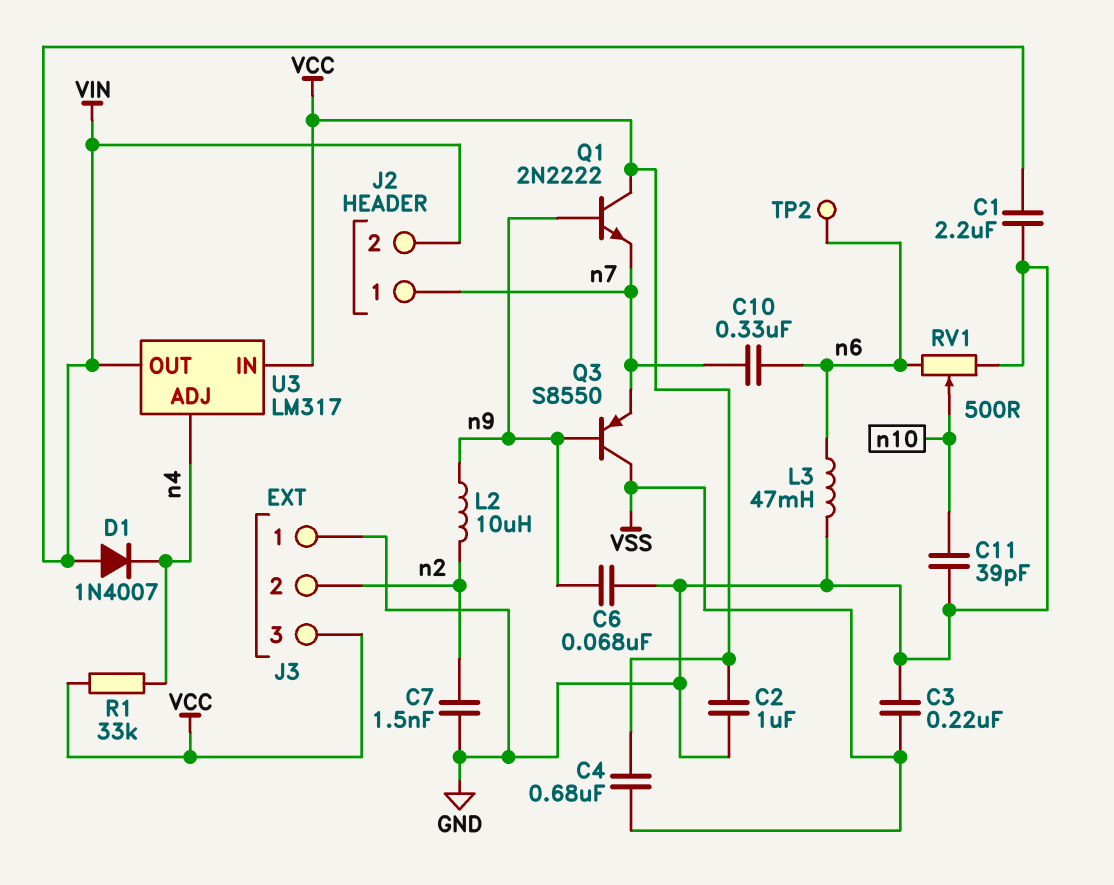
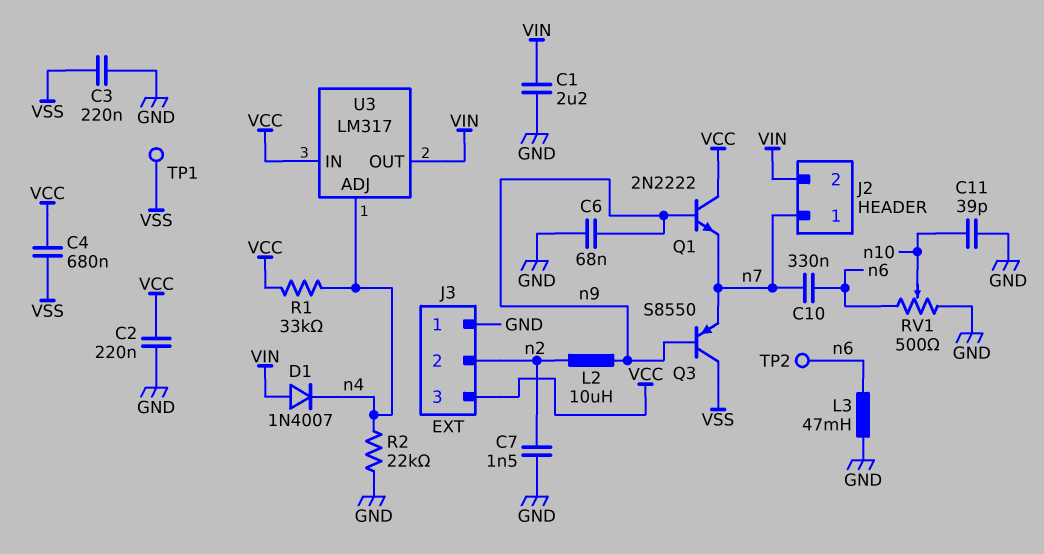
C2: 1uF (GND, VCC) -> 220nF (GND, VCC)
R2: none -> 22k (GND, n4)
TP1: none -> test point (VSS)

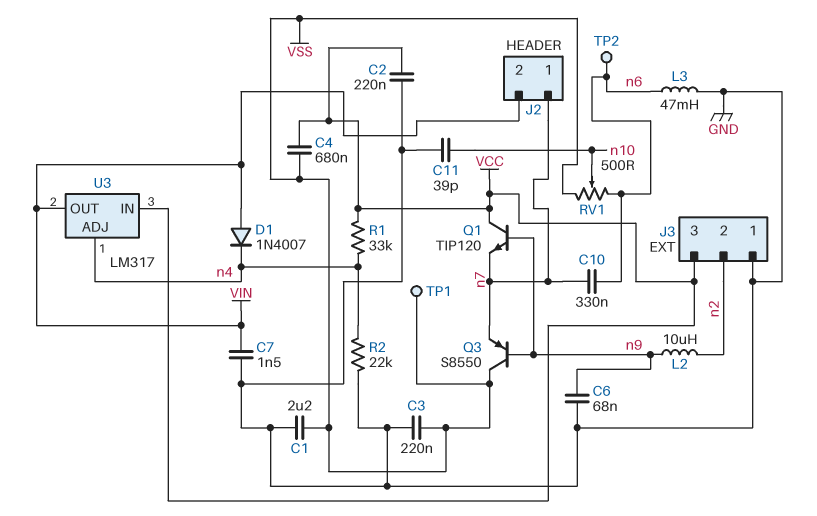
C1: 2.2uF (GND, VIN) -> 2.2uF (GND, VSS)
C7: 1.5nF (GND, n2) -> 1.5nF (GND, VIN)
Q1: NPN 2N2222 (B n9, C VCC, E n7) -> NPN TIP120 (B n9, C VCC, E n7)
RV1: 500 (GND, n6, wiper n10) -> 500 (VSS, n6, wiper n10)

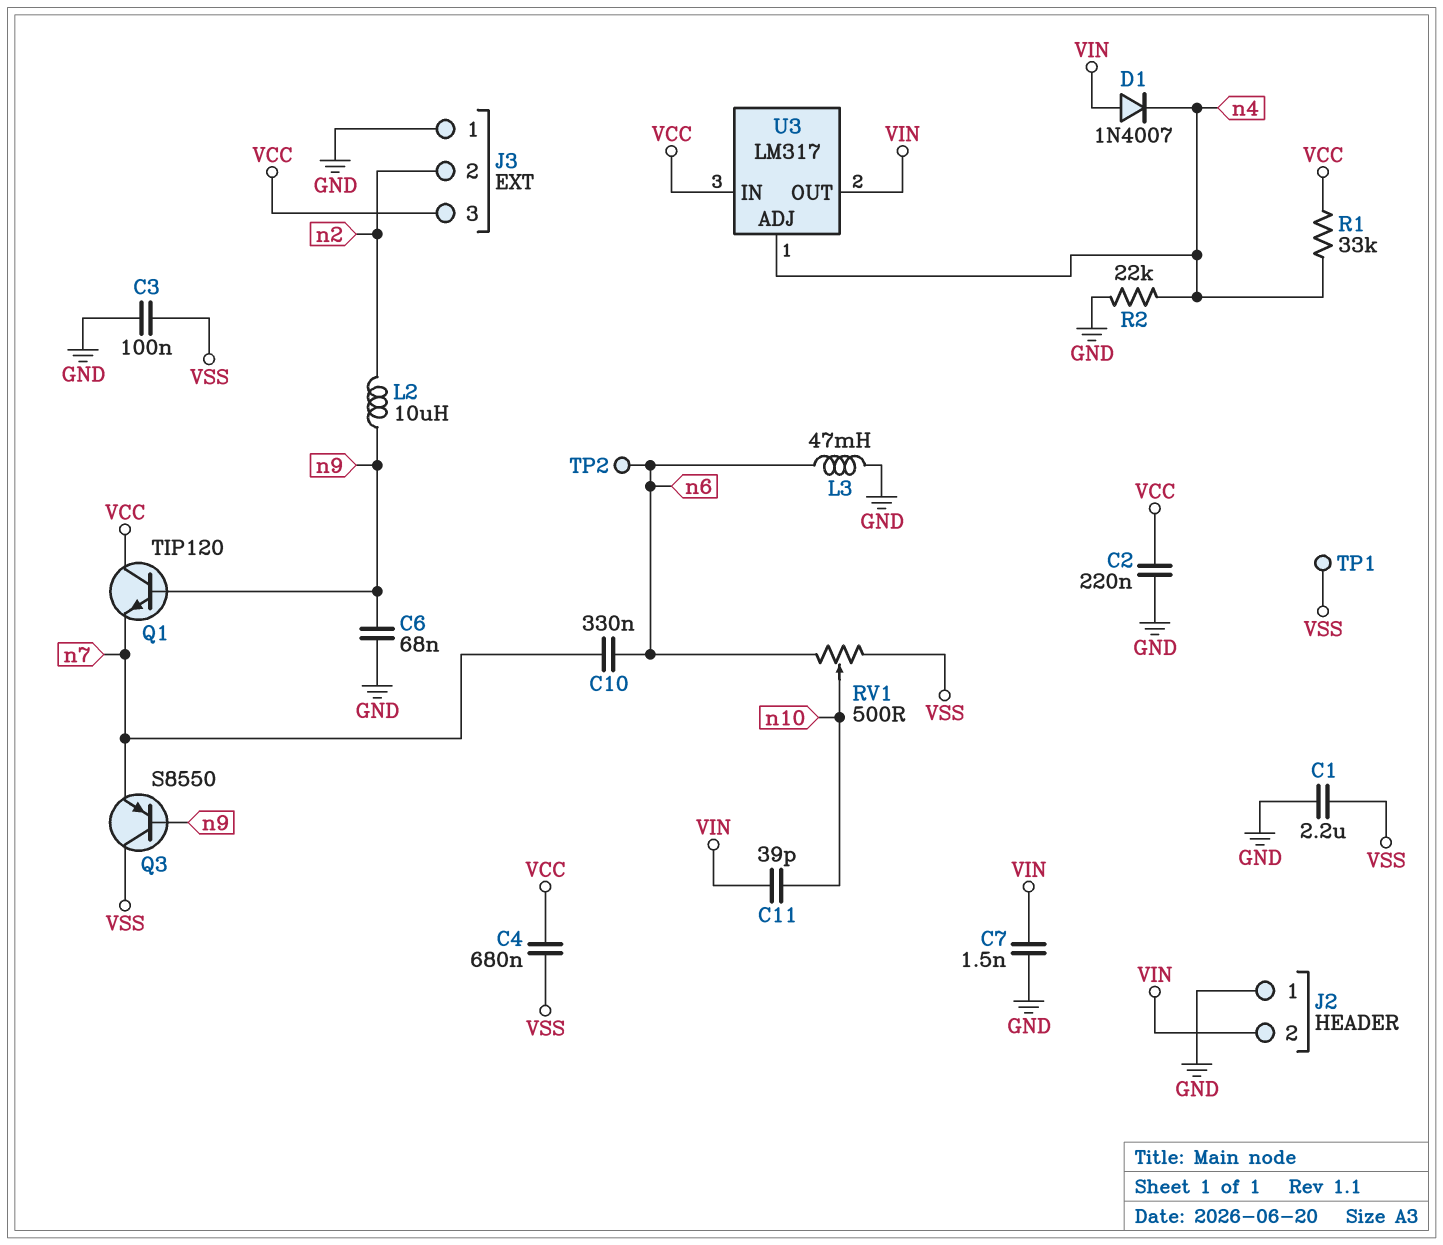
C3: 220nF (GND, VSS) -> 100nF (GND, VSS)
C11: 39pF (GND, n10) -> 39pF (VIN, n10)
J2 pin 1: n7 -> GND

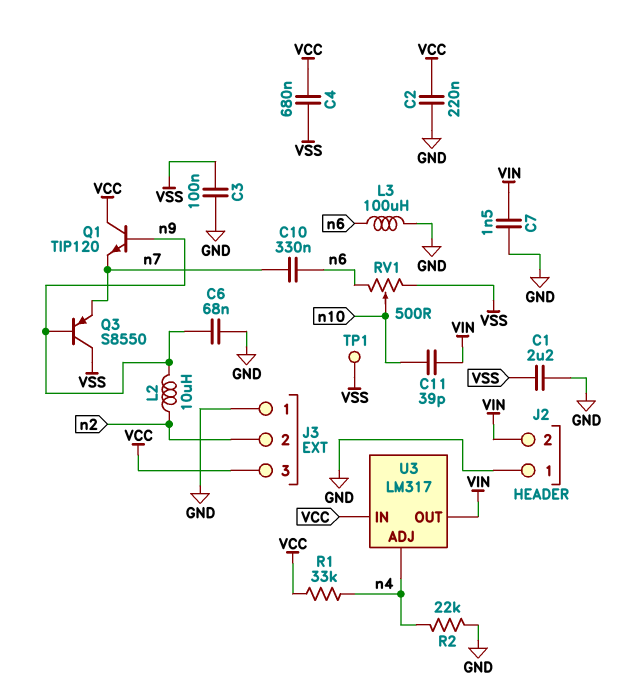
D1: diode 1N4007 (A VIN, K n4) -> none
L3: 47mH (GND, n6) -> 100uH (GND, n6)
TP2: test point (n6) -> none

